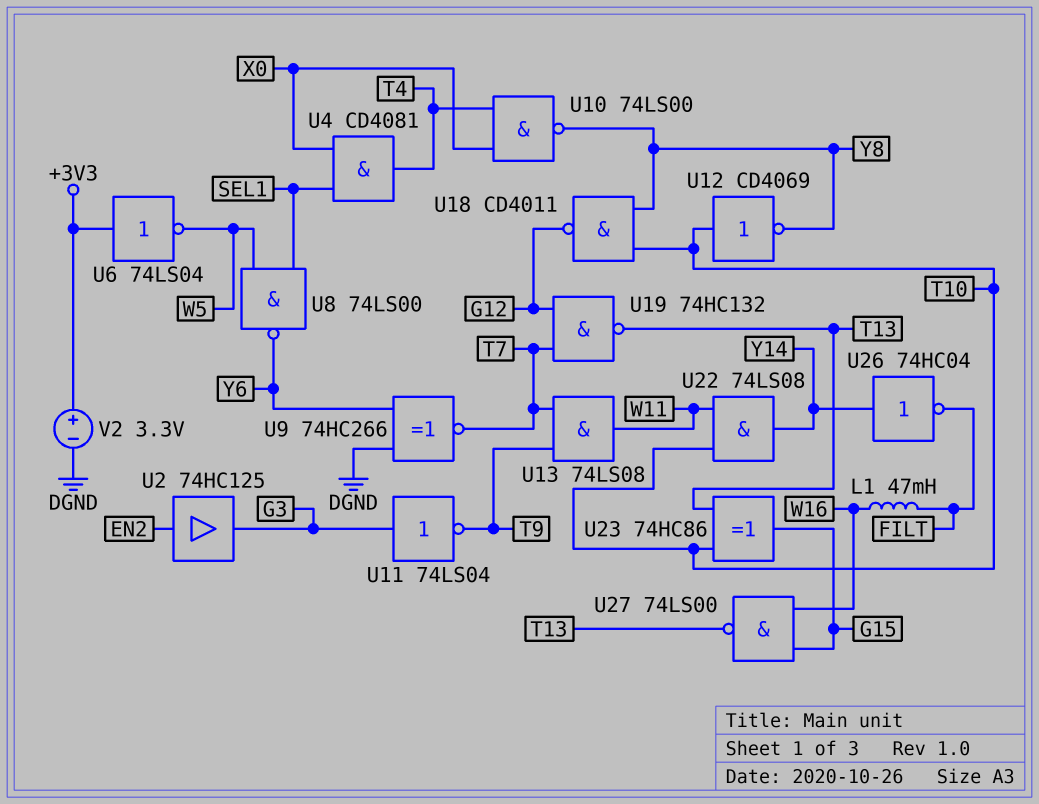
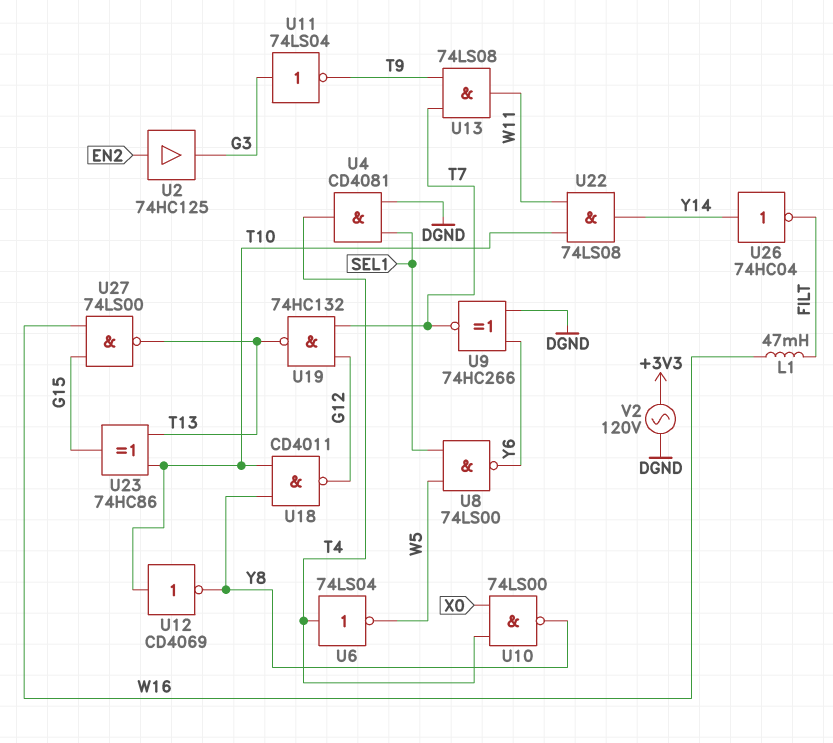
U4: AND CD4081 (in SEL1, in X0, out T4) -> AND CD4081 (in DGND, in SEL1, out T4)
U6: NOT 74LS04 (in +3V3, out W5) -> NOT 74LS04 (in T4, out W5)
V2: 3.3V (plus +3V3, minus DGND) -> AC 120V (+3V3, DGND)

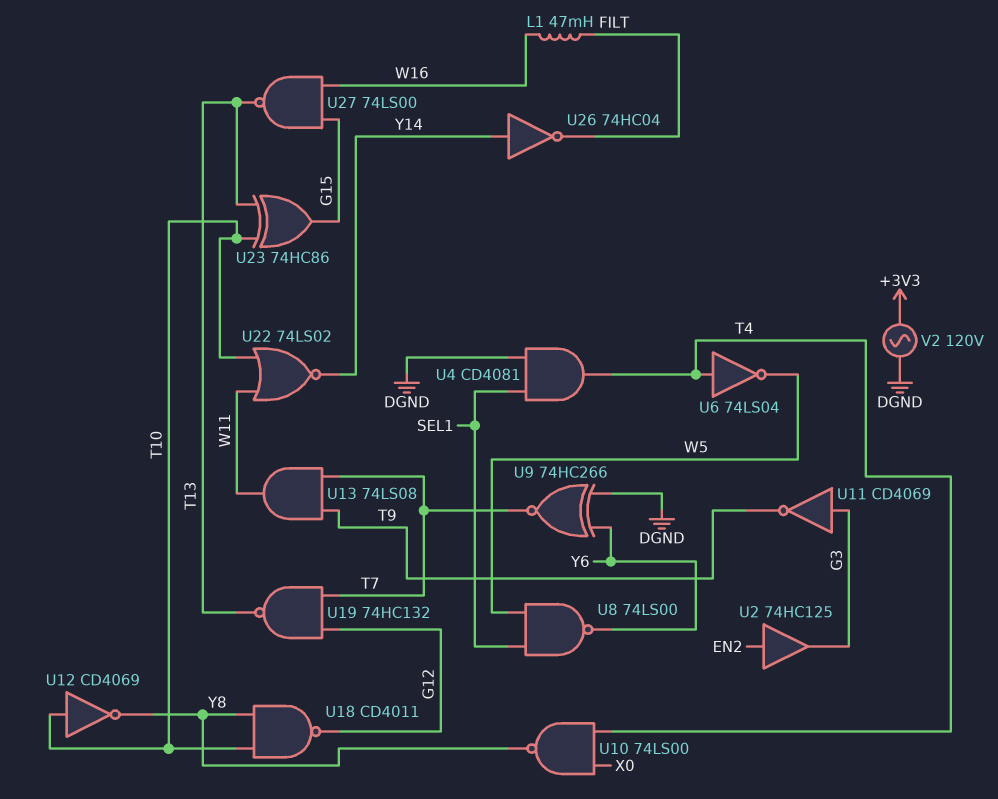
U11: NOT 74LS04 (in G3, out T9) -> NOT CD4069 (in G3, out T9)
U22: AND 74LS08 (in T10, in W11, out Y14) -> NOR 74LS02 (in T10, in W11, out Y14)

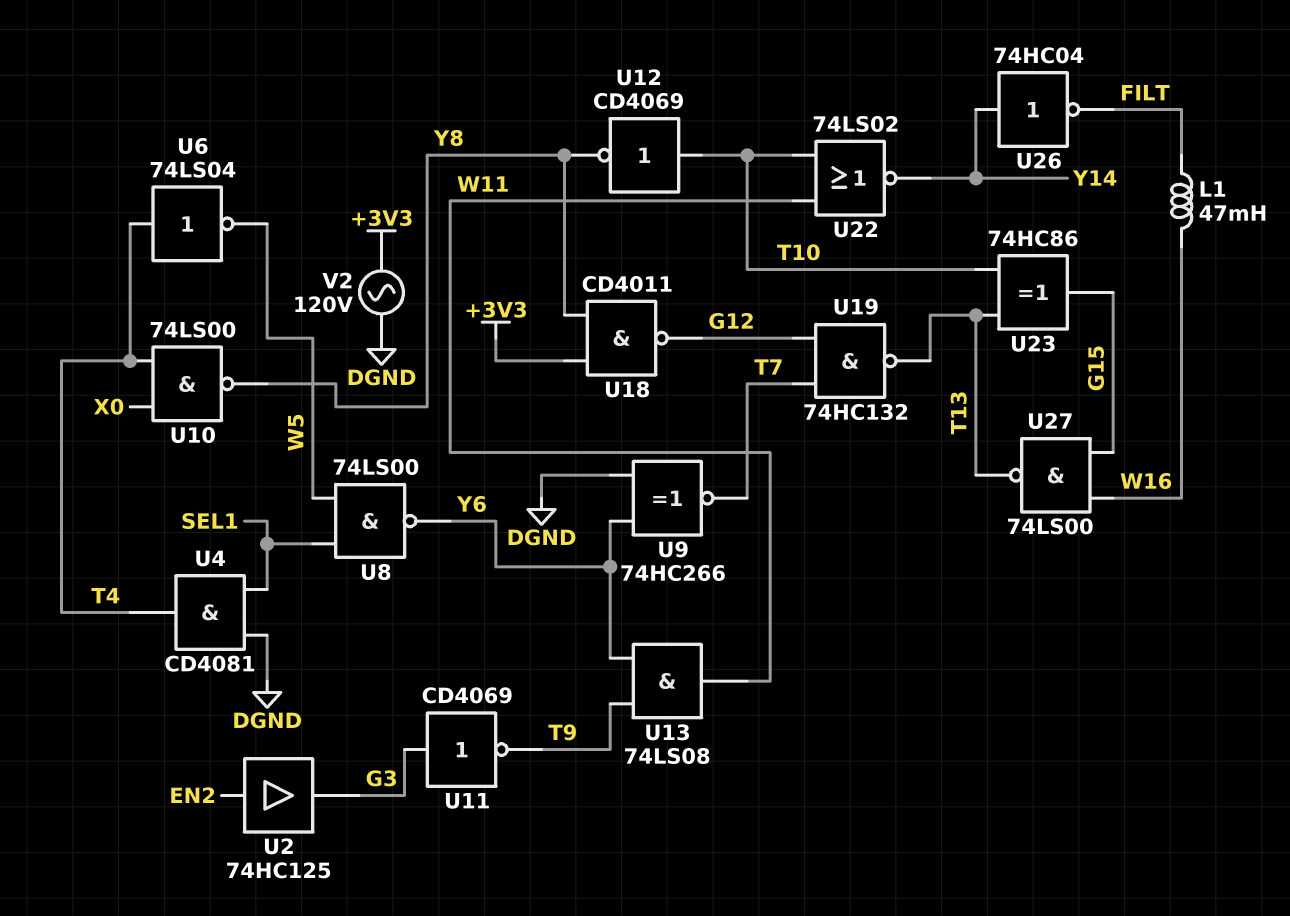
U13: AND 74LS08 (in T7, in T9, out W11) -> AND 74LS08 (in T9, in Y6, out W11)
U18: NAND CD4011 (in T10, in Y8, out G12) -> NAND CD4011 (in +3V3, in Y8, out G12)

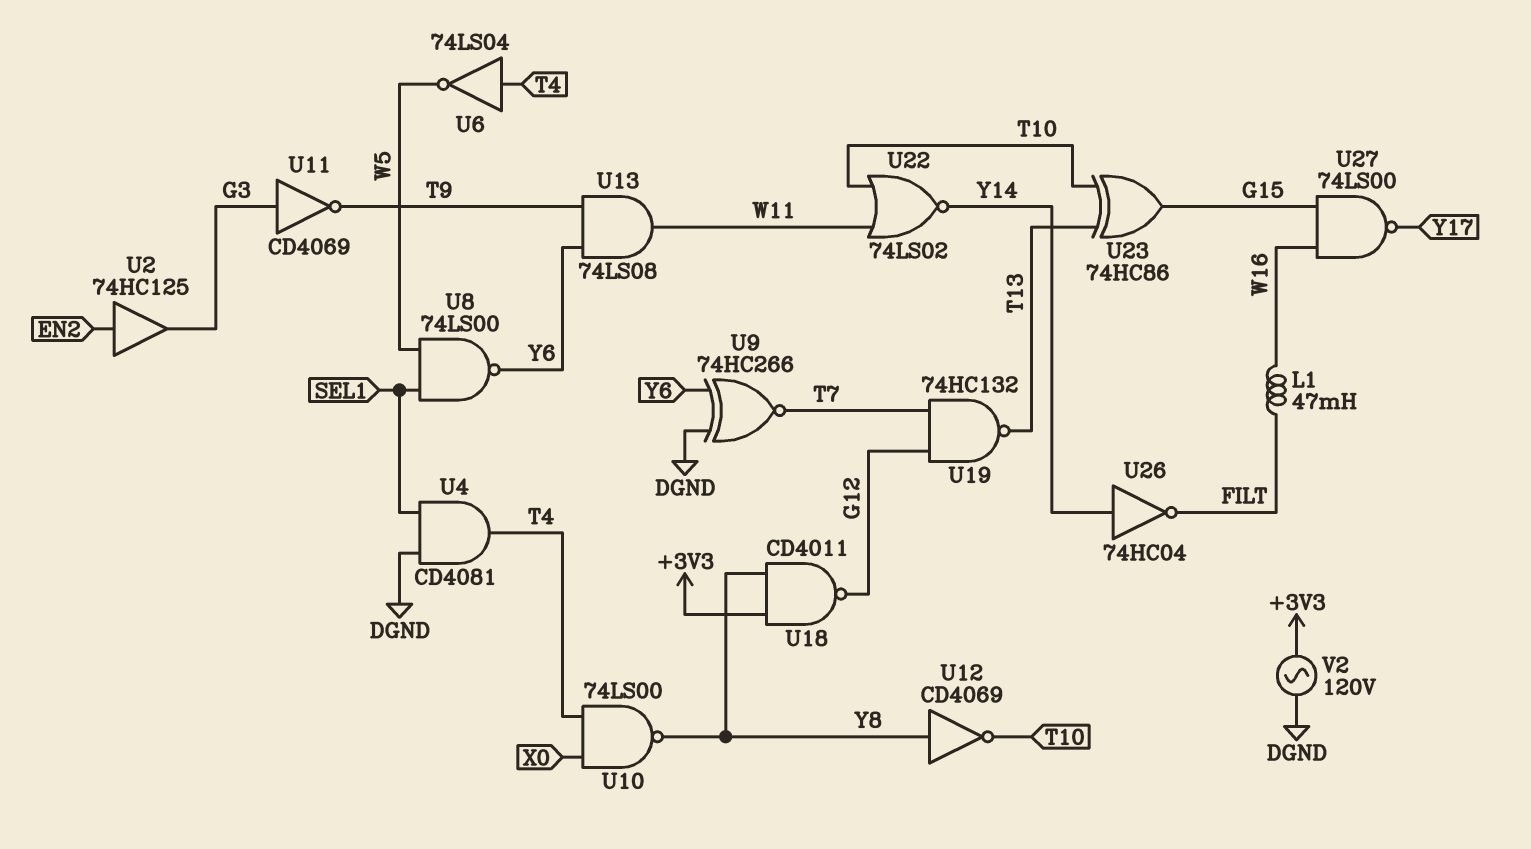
U12: NOT CD4069 (in T10, out Y8) -> NOT CD4069 (in Y8, out T10)
U27: NAND 74LS00 (in G15, in W16, out T13) -> NAND 74LS00 (in G15, in W16, out Y17)

